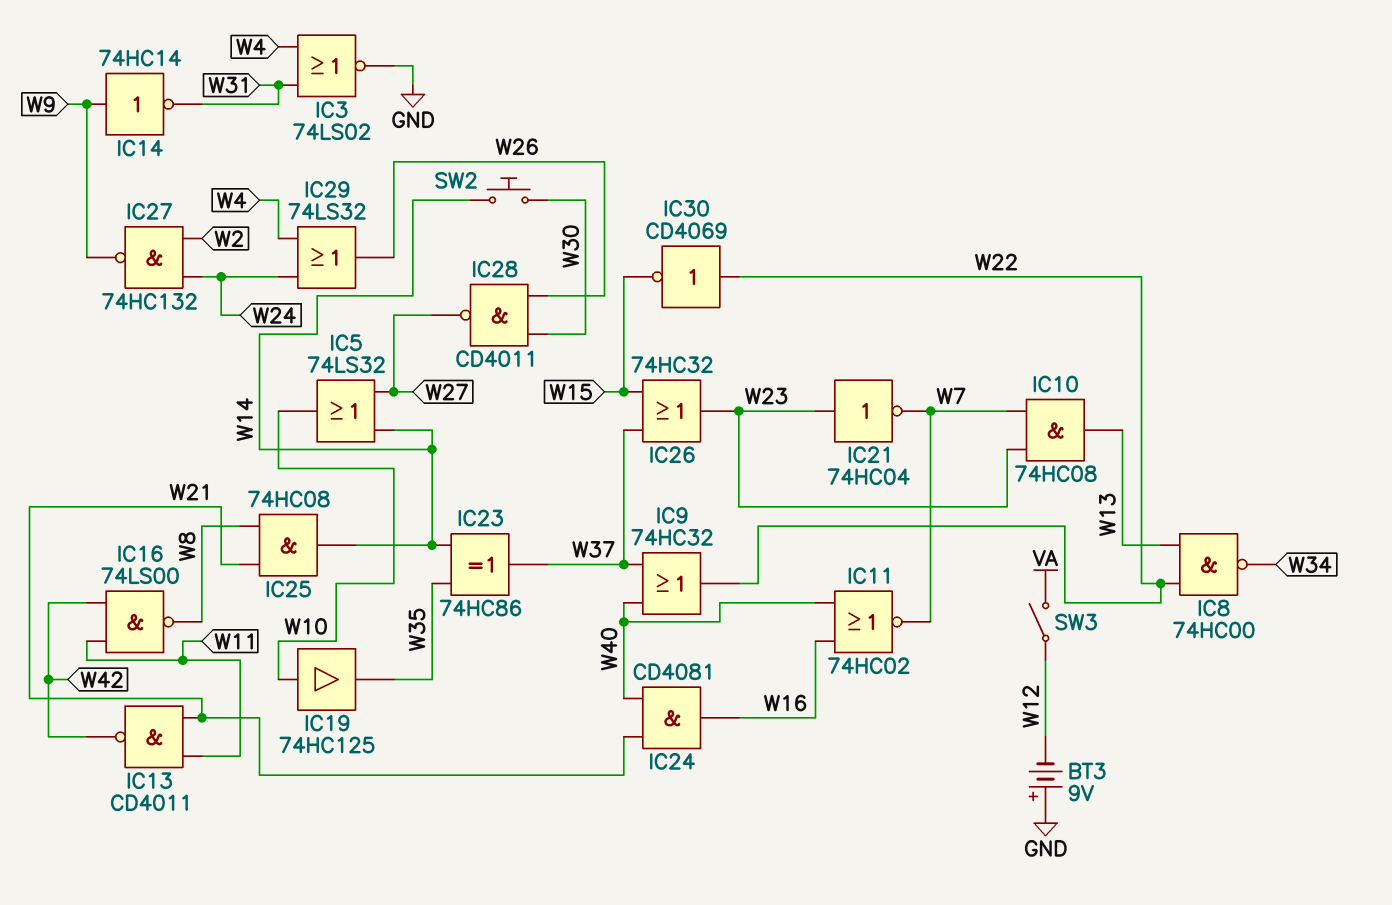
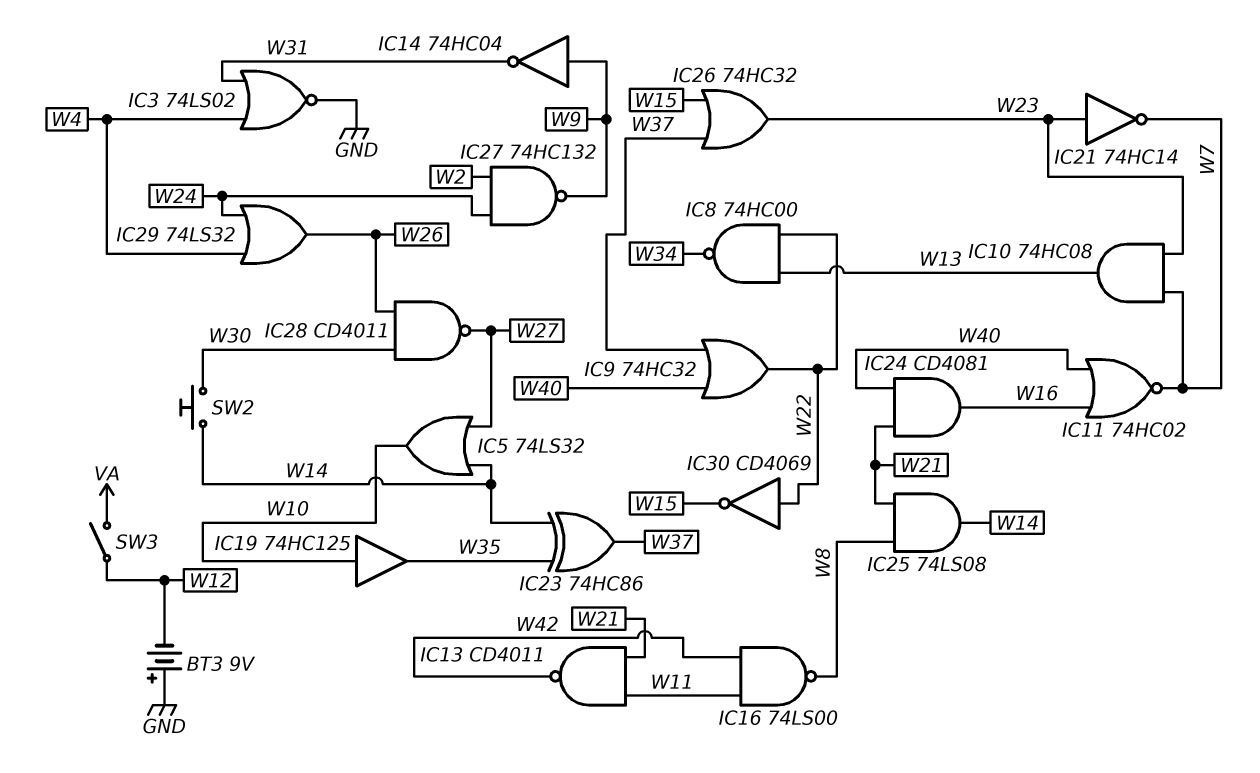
IC14: NOT 74HC14 (in W9, out W31) -> NOT 74HC04 (in W9, out W31)
IC21: NOT 74HC04 (in W23, out W7) -> NOT 74HC14 (in W23, out W7)
IC25: AND 74HC08 (in W8, in W21, out W14) -> AND 74LS08 (in W8, in W21, out W14)

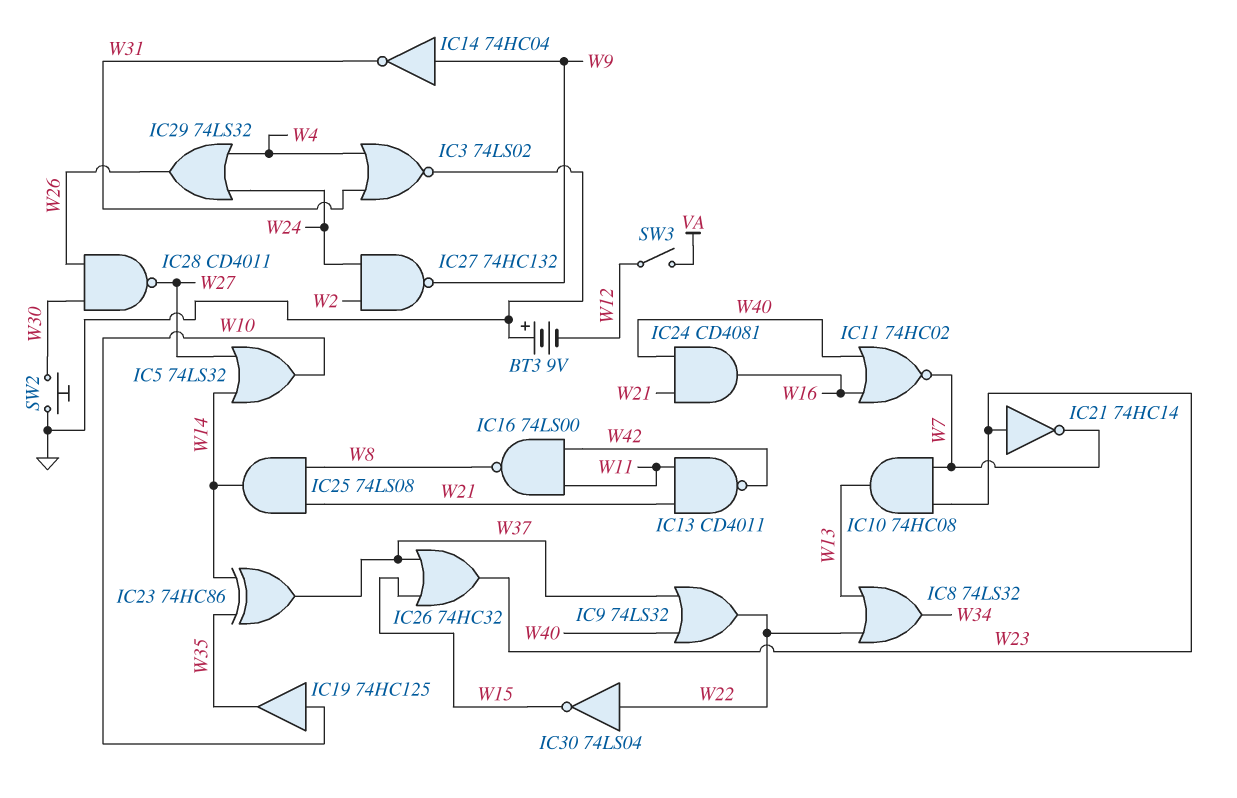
IC8: NAND 74HC00 (in W13, in W22, out W34) -> OR 74LS32 (in W13, in W22, out W34)
IC9: OR 74HC32 (in W37, in W40, out W22) -> OR 74LS32 (in W37, in W40, out W22)
IC30: NOT CD4069 (in W22, out W15) -> NOT 74LS04 (in W22, out W15)
SW2: button (W14, W30) -> button (GND, W30)

